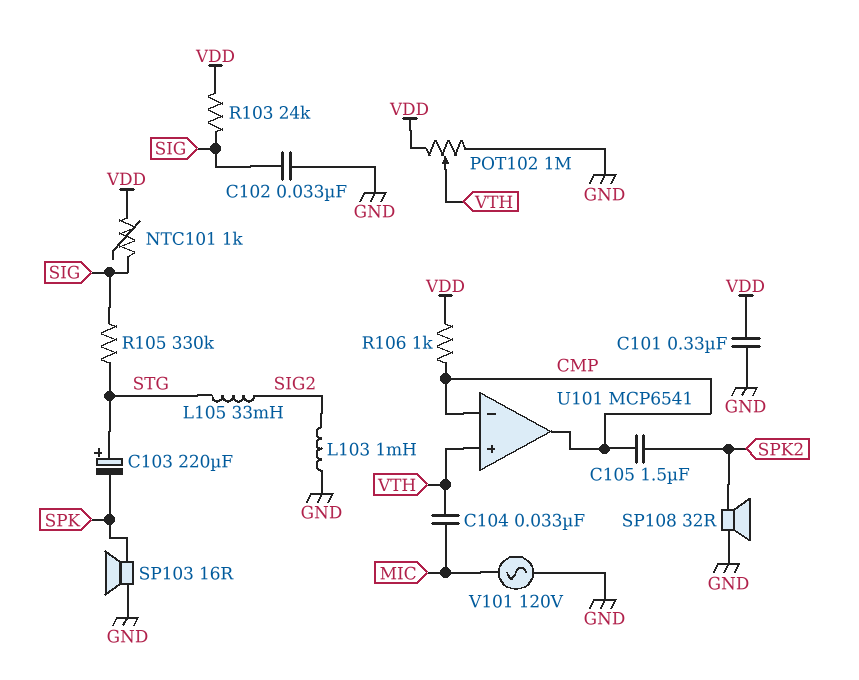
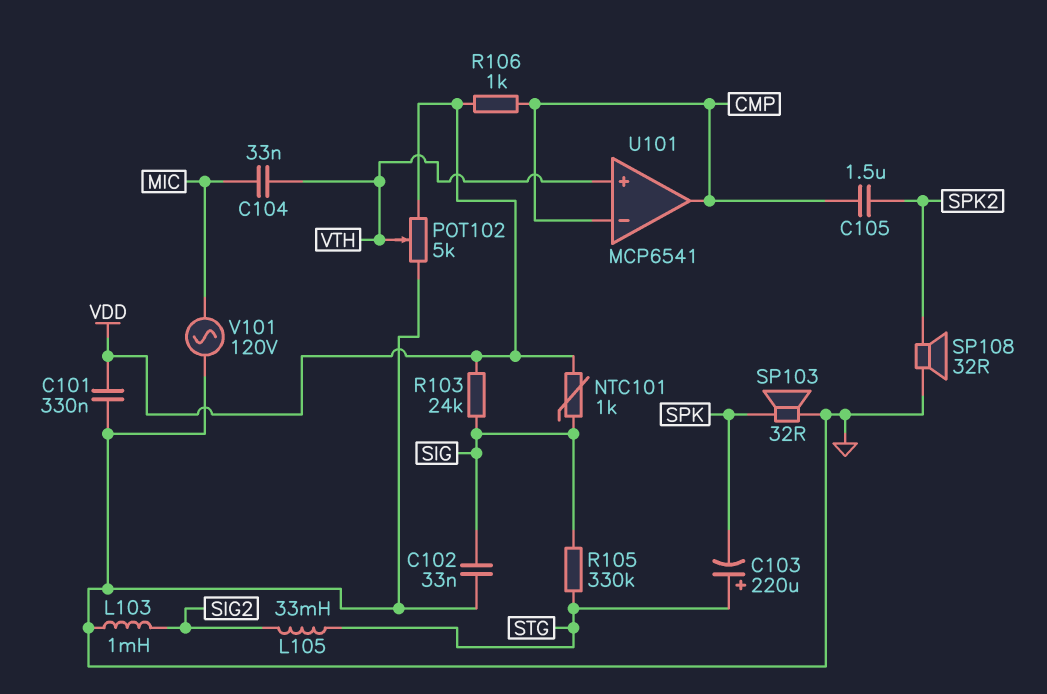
POT102: 1M (GND, VDD, wiper VTH) -> 5k (GND, VDD, wiper VTH)
SP103: speaker 16R (GND, SPK) -> speaker 32R (GND, SPK)

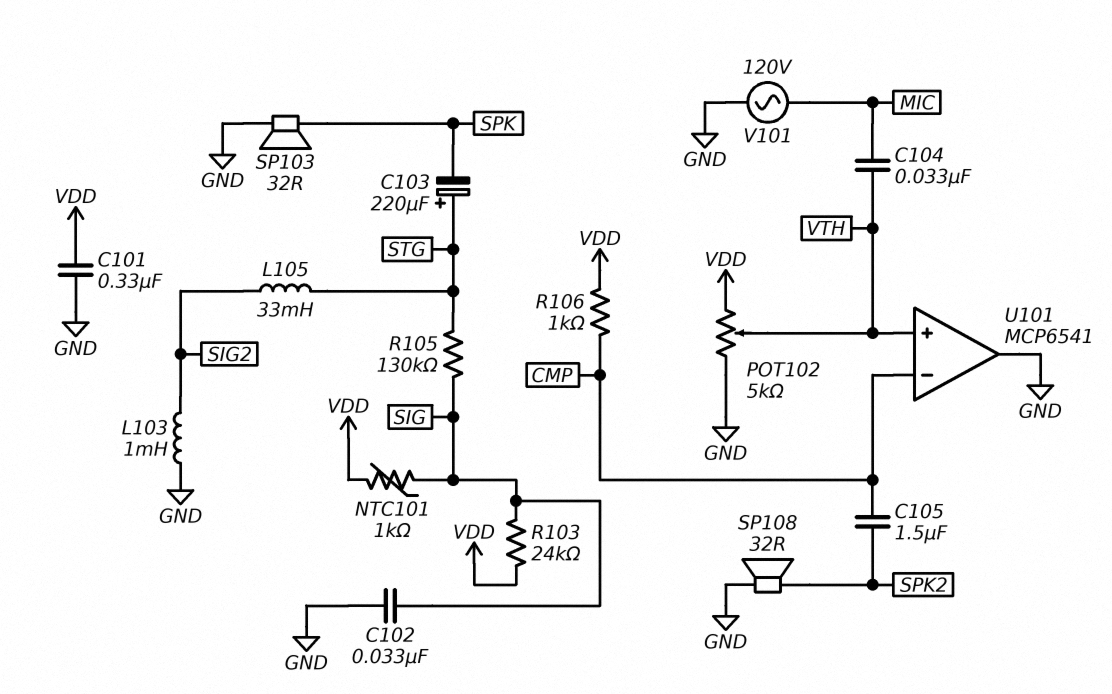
R105: 330k (SIG, STG) -> 130k (SIG, STG)
U101 pin out: CMP -> GND

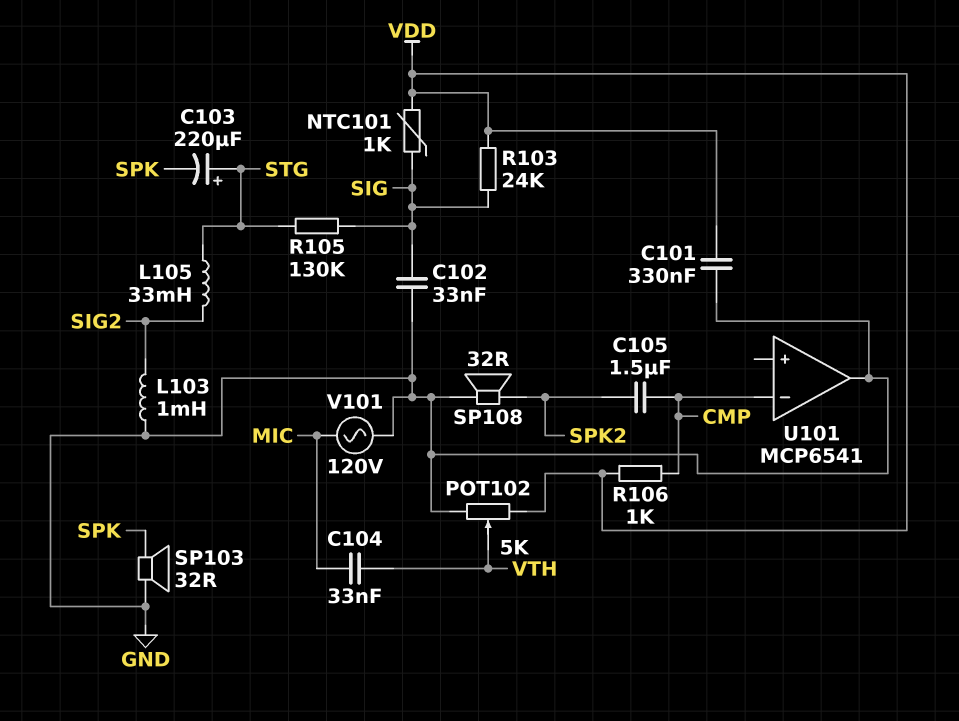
U101 pin in+: VTH -> none

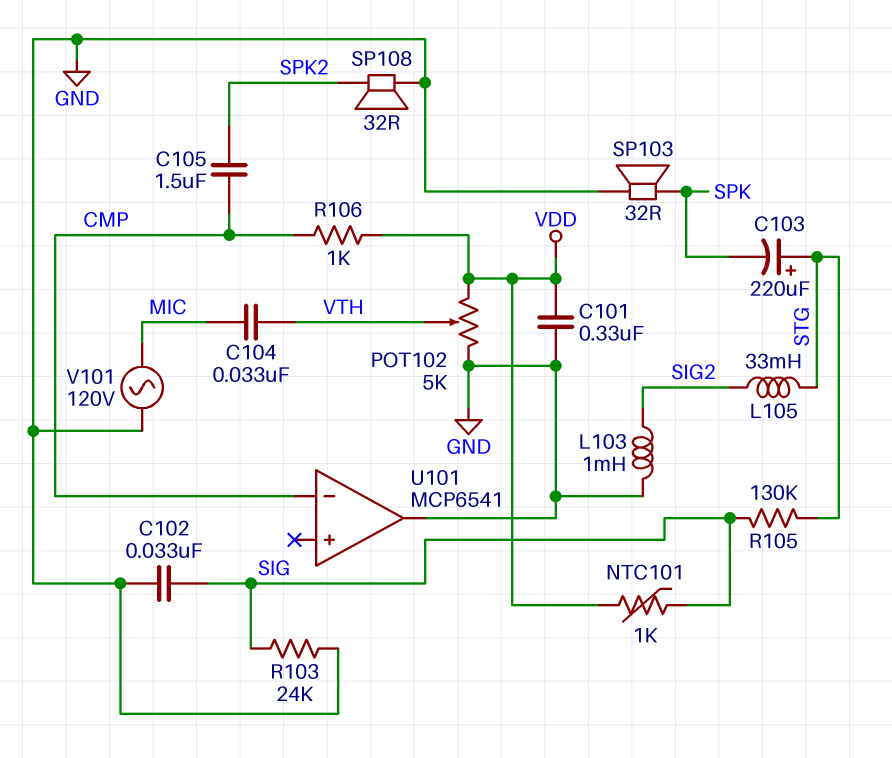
R103: 24k (SIG, VDD) -> 24k (GND, SIG)

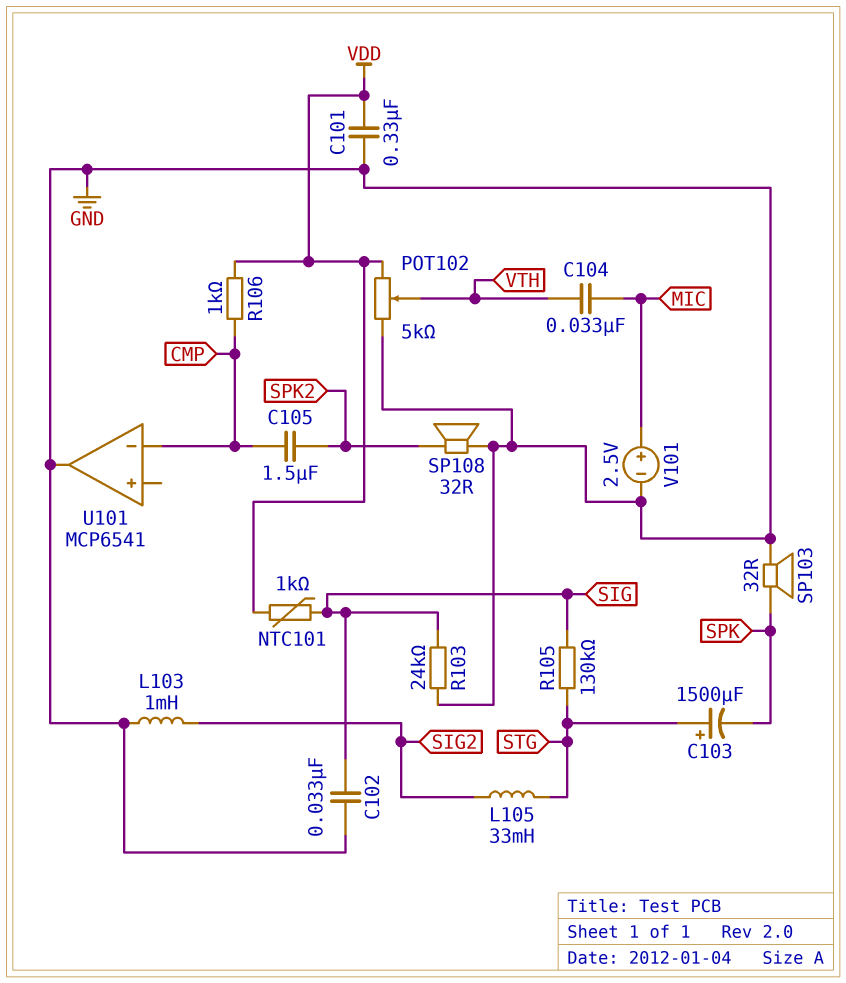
C103: 220uF (plus STG, minus SPK) -> 1500uF (plus STG, minus SPK)
V101: AC 120V (GND, MIC) -> 2.5V (plus MIC, minus GND)

